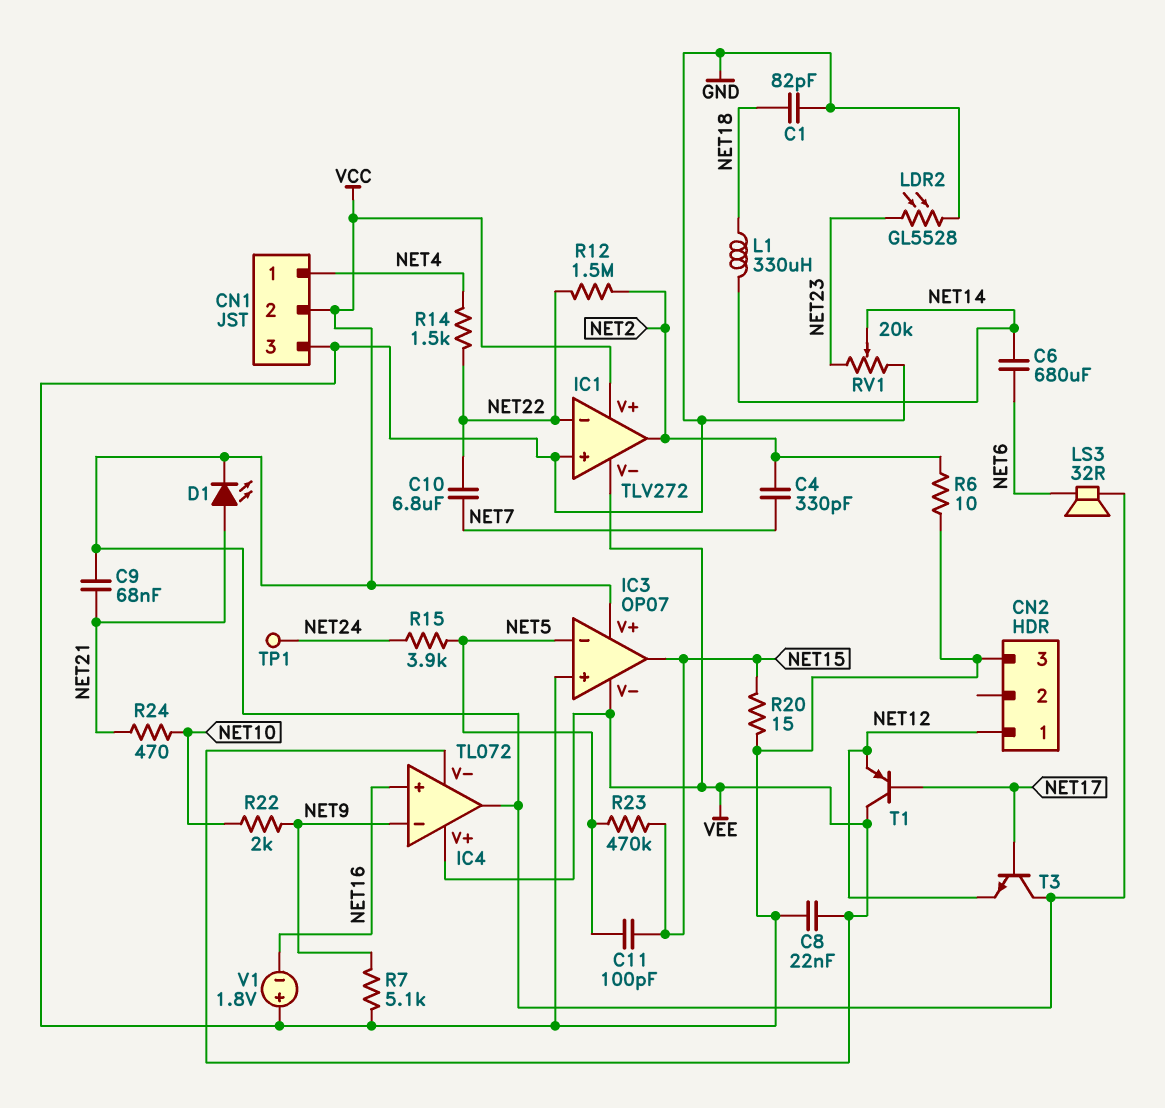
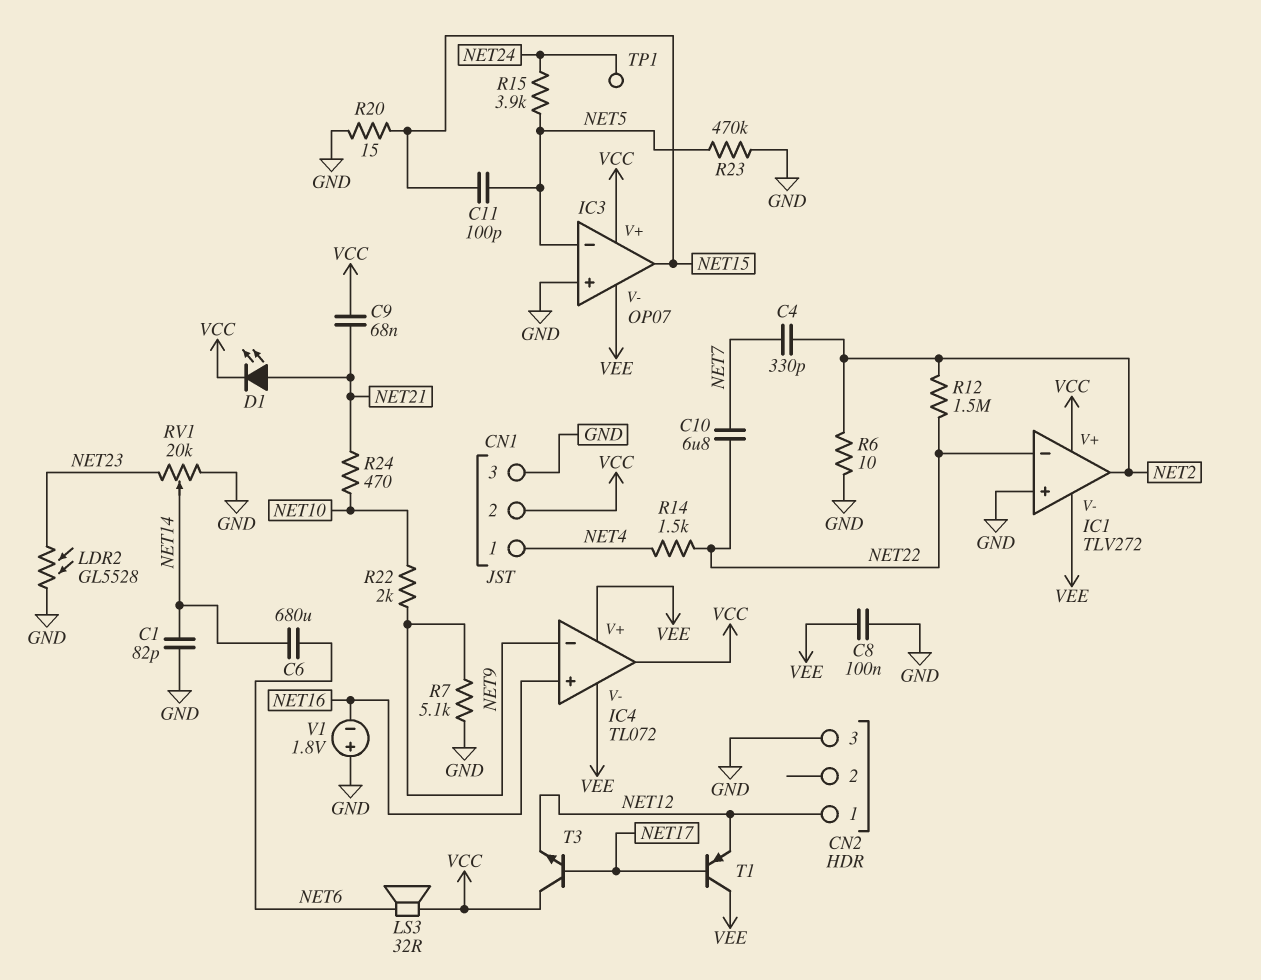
C1: 82pF (GND, NET18) -> 82pF (GND, NET14)
C8: 22nF (GND, VEE) -> 100nF (GND, VEE)
L1: 330uH (NET14, NET18) -> none
R23: 470k (NET5, NET15) -> 470k (GND, NET5)

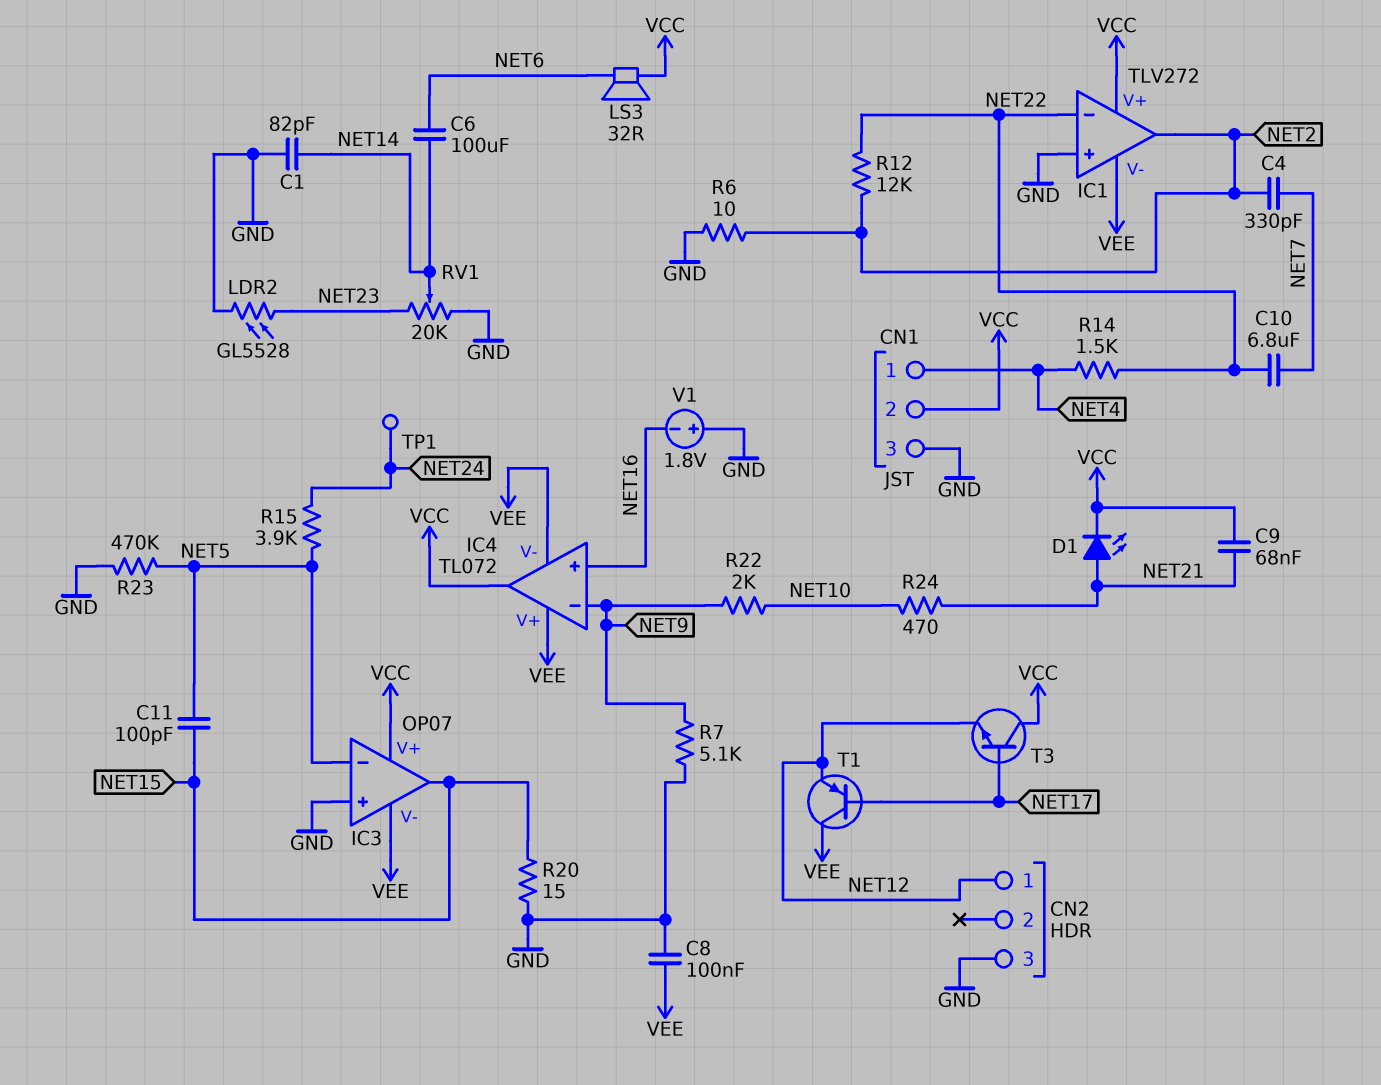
C6: 680uF (NET6, NET14) -> 100uF (NET6, NET14)
R12: 1.5M (NET2, NET22) -> 12k (NET2, NET22)

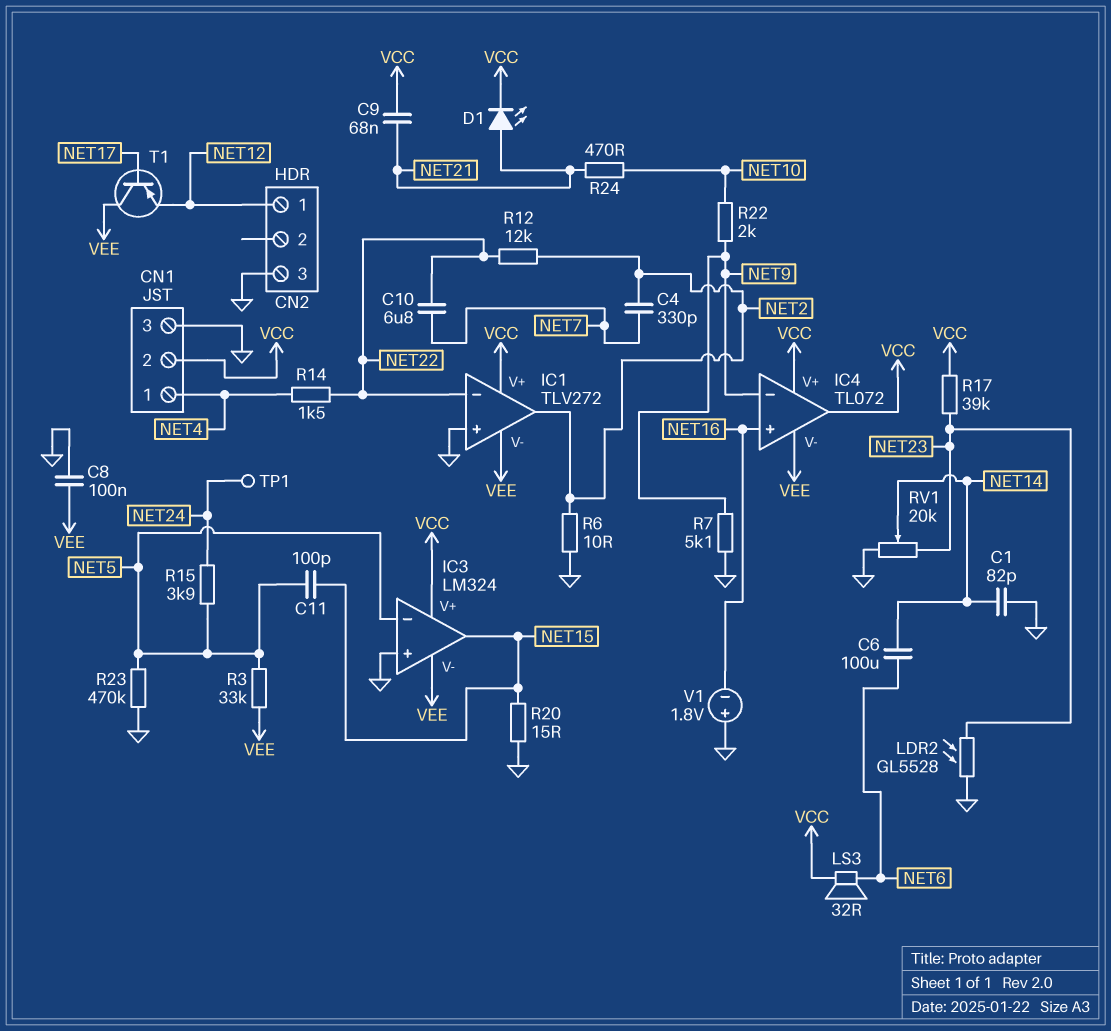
IC3: OP07 -> LM324
IC4 pin V+: VEE -> VCC
R3: none -> 33k (NET5, VEE)
R17: none -> 39k (NET23, VCC)
T3: NPN (B NET17, C VCC, E NET12) -> none

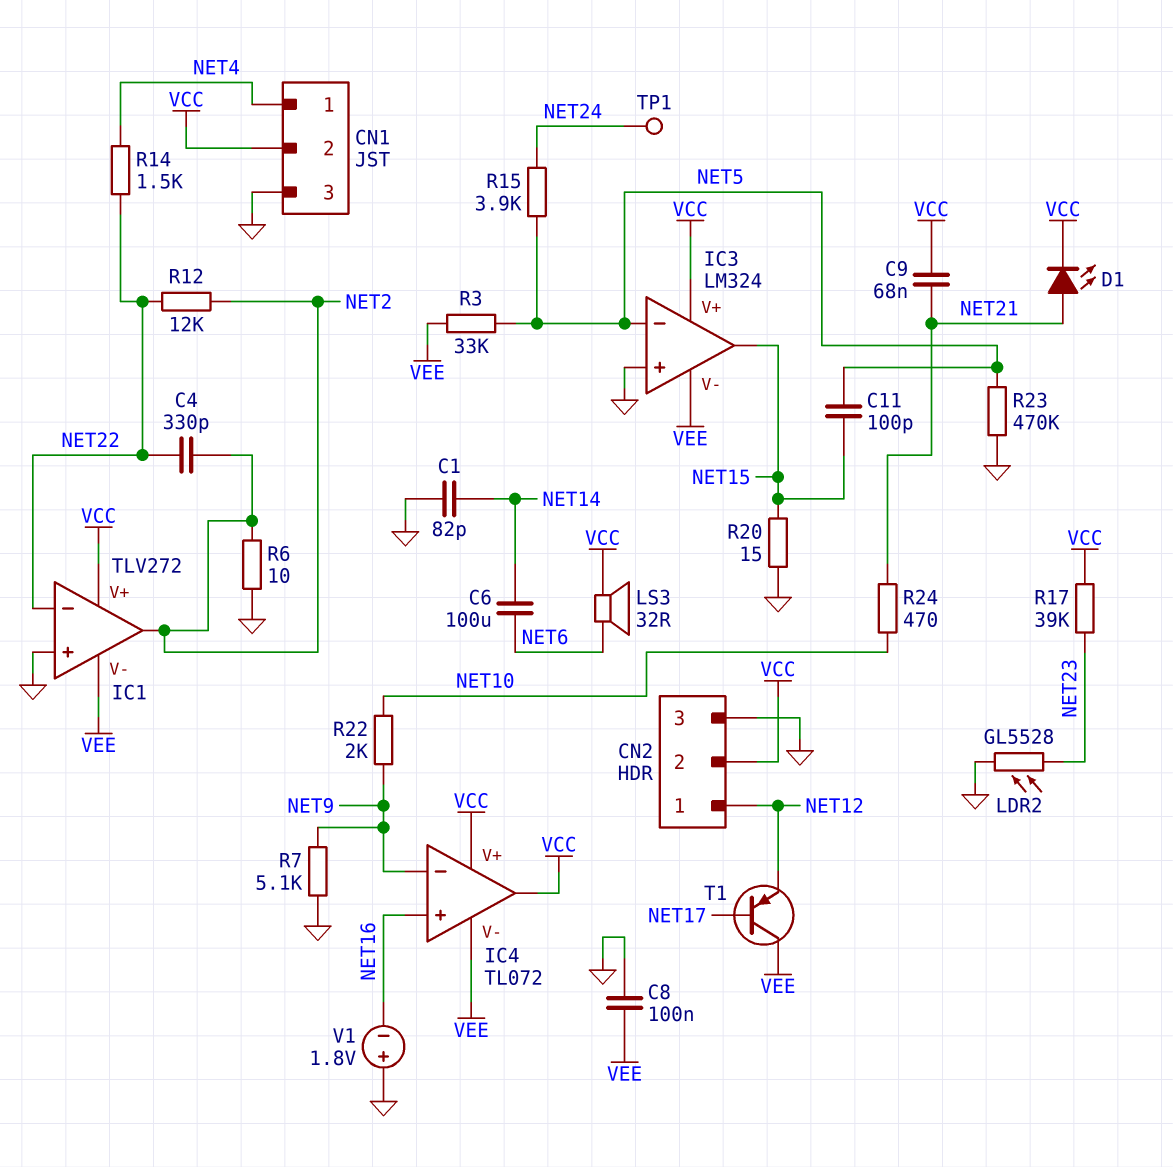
C4: 330pF (NET2, NET7) -> 330pF (NET2, NET22)
C10: 6.8uF (NET7, NET22) -> none
CN2 pin 2: none -> VCC
RV1: 20k (GND, NET23, wiper NET14) -> none

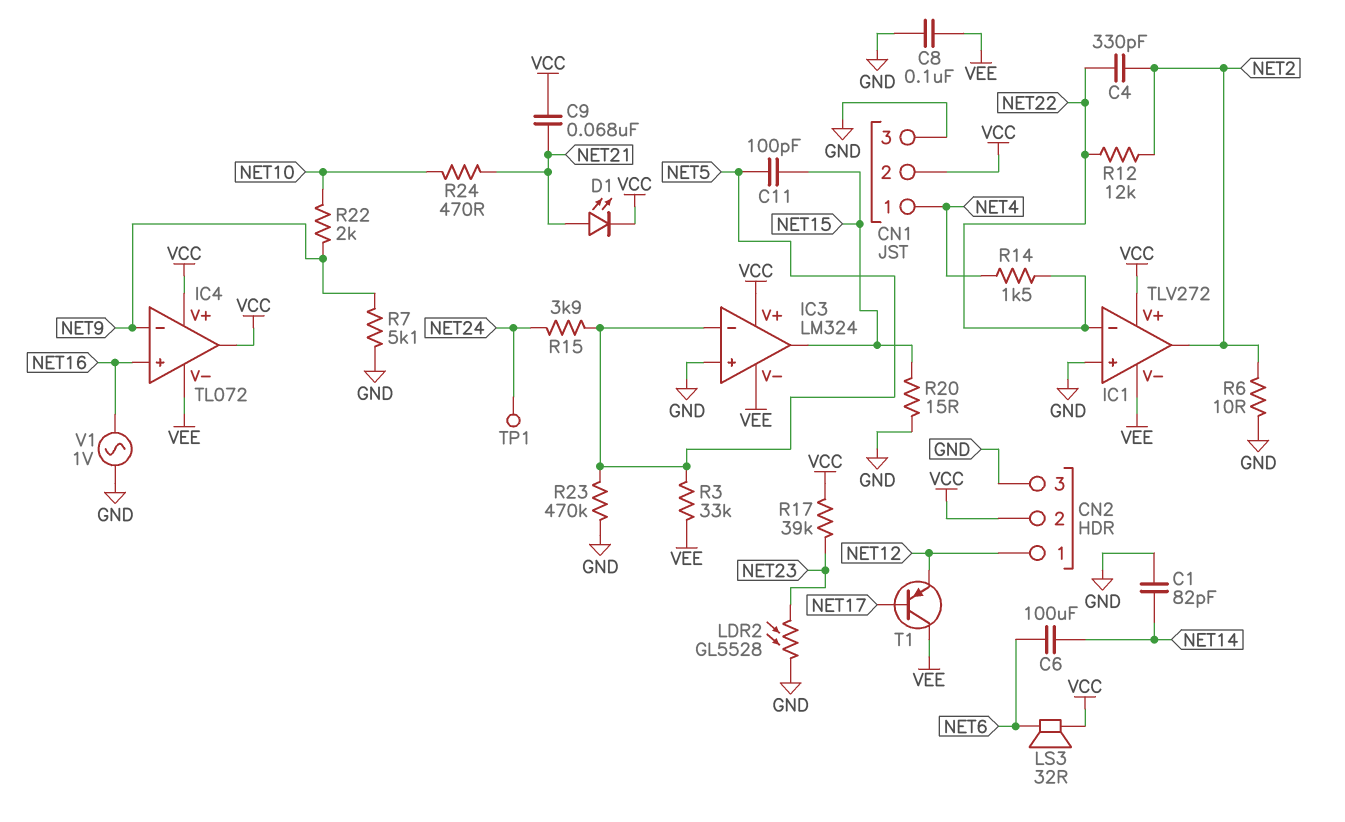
V1: 1.8V (plus GND, minus NET16) -> AC 1V (GND, NET16)

